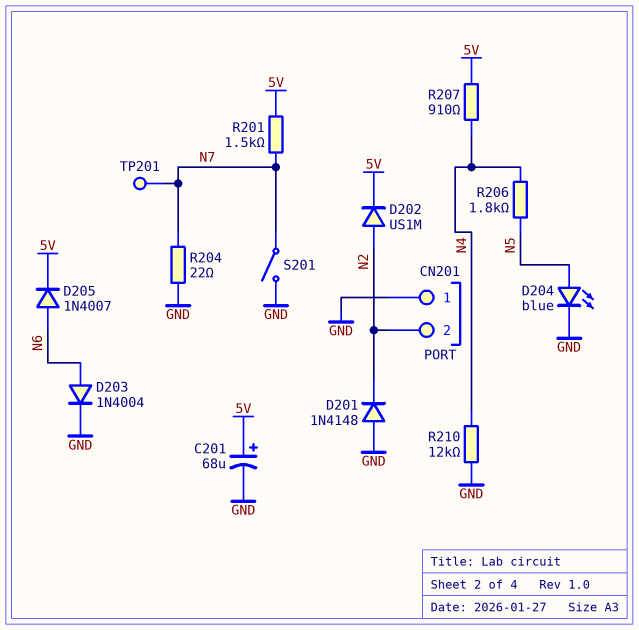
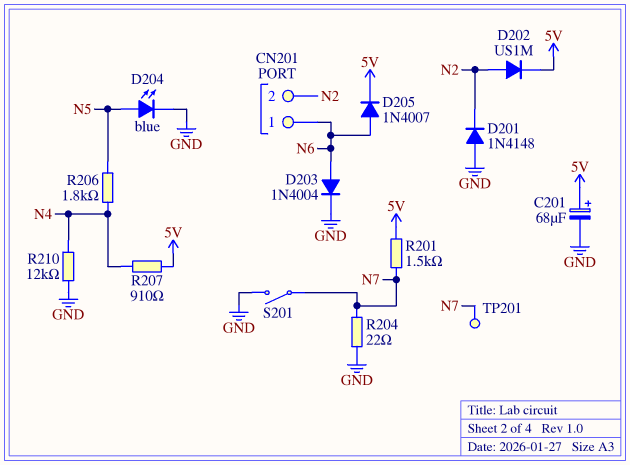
CN201 pin 1: GND -> N6

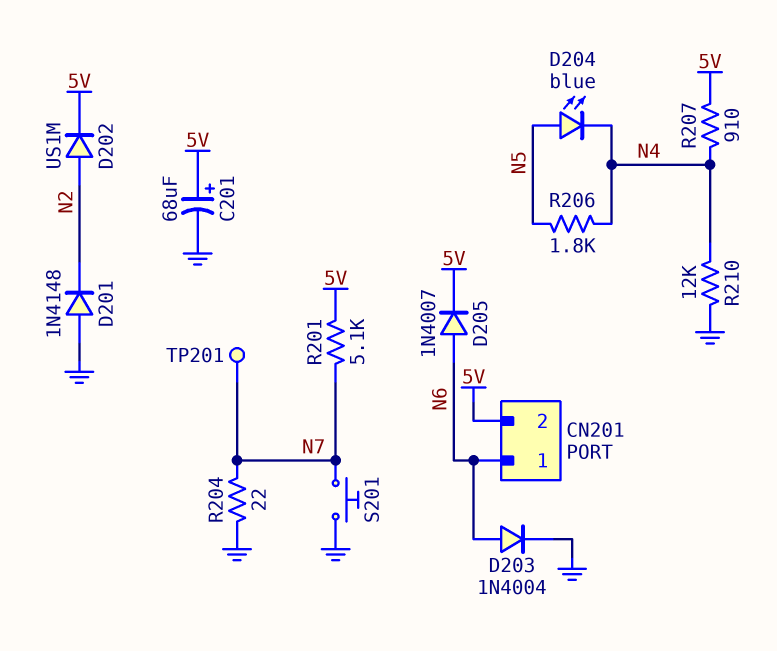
CN201 pin 2: N2 -> 5V
D204: LED blue (A N5, K GND) -> LED blue (A N5, K N4)
R201: 1.5k (5V, N7) -> 5.1k (5V, N7)
S201: switch (GND, N7) -> button (GND, N7)

